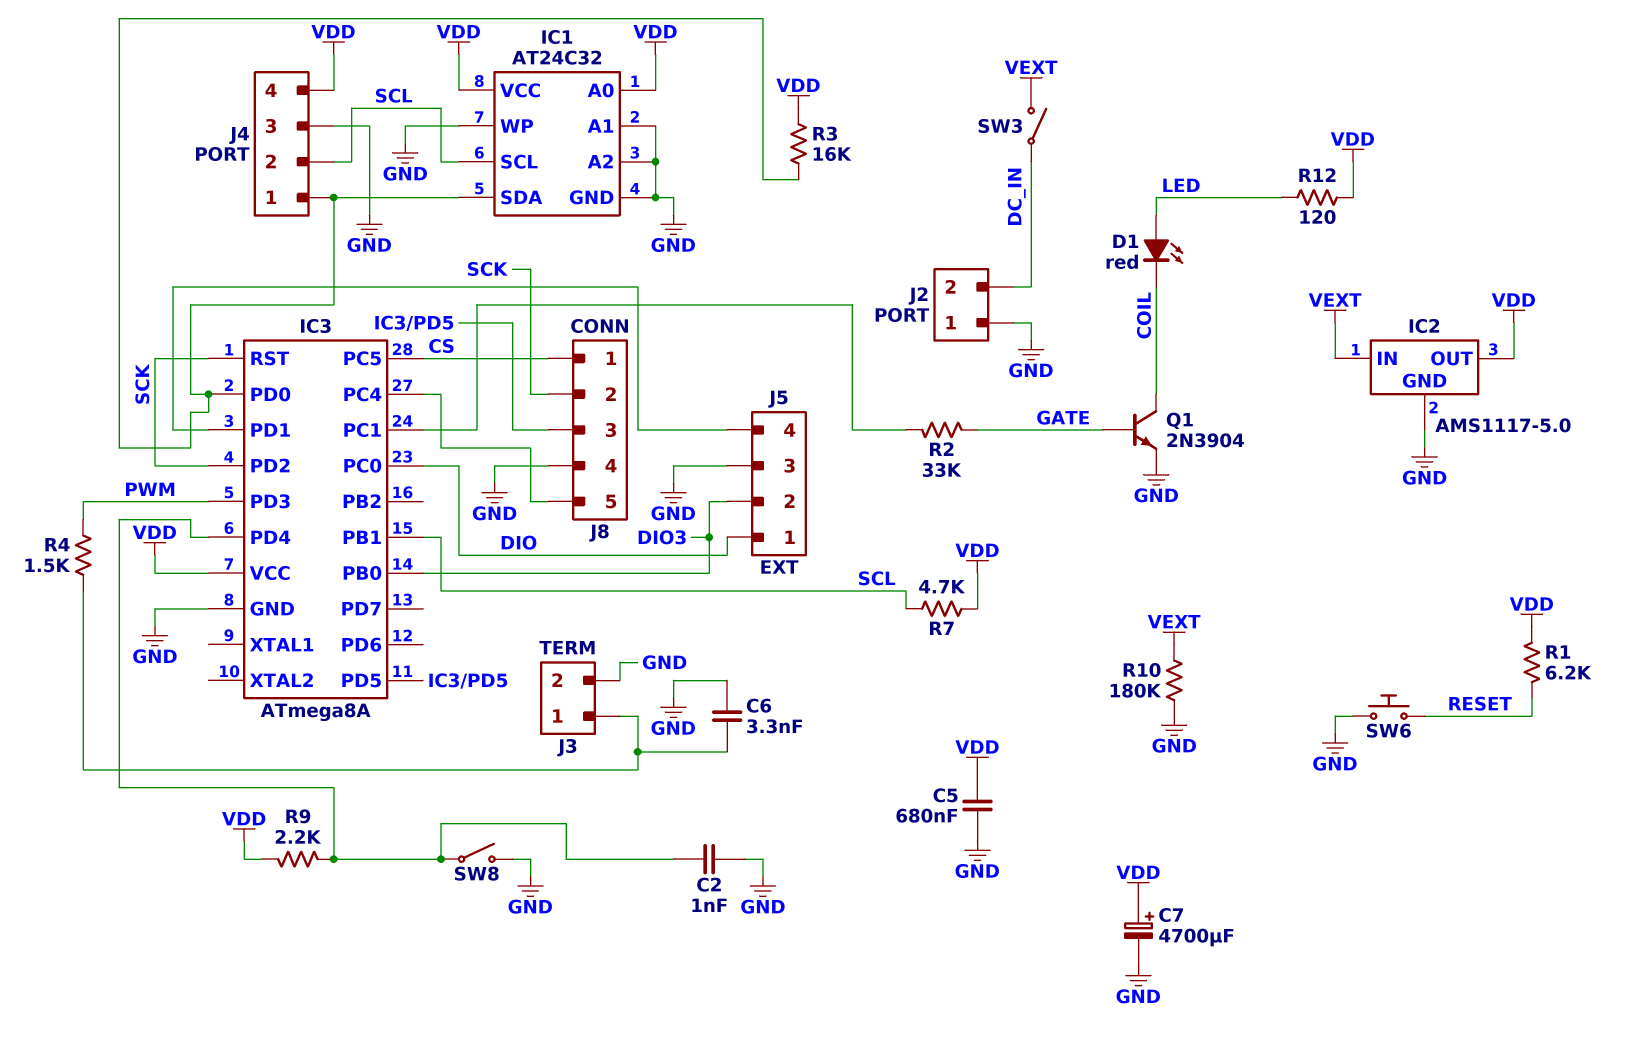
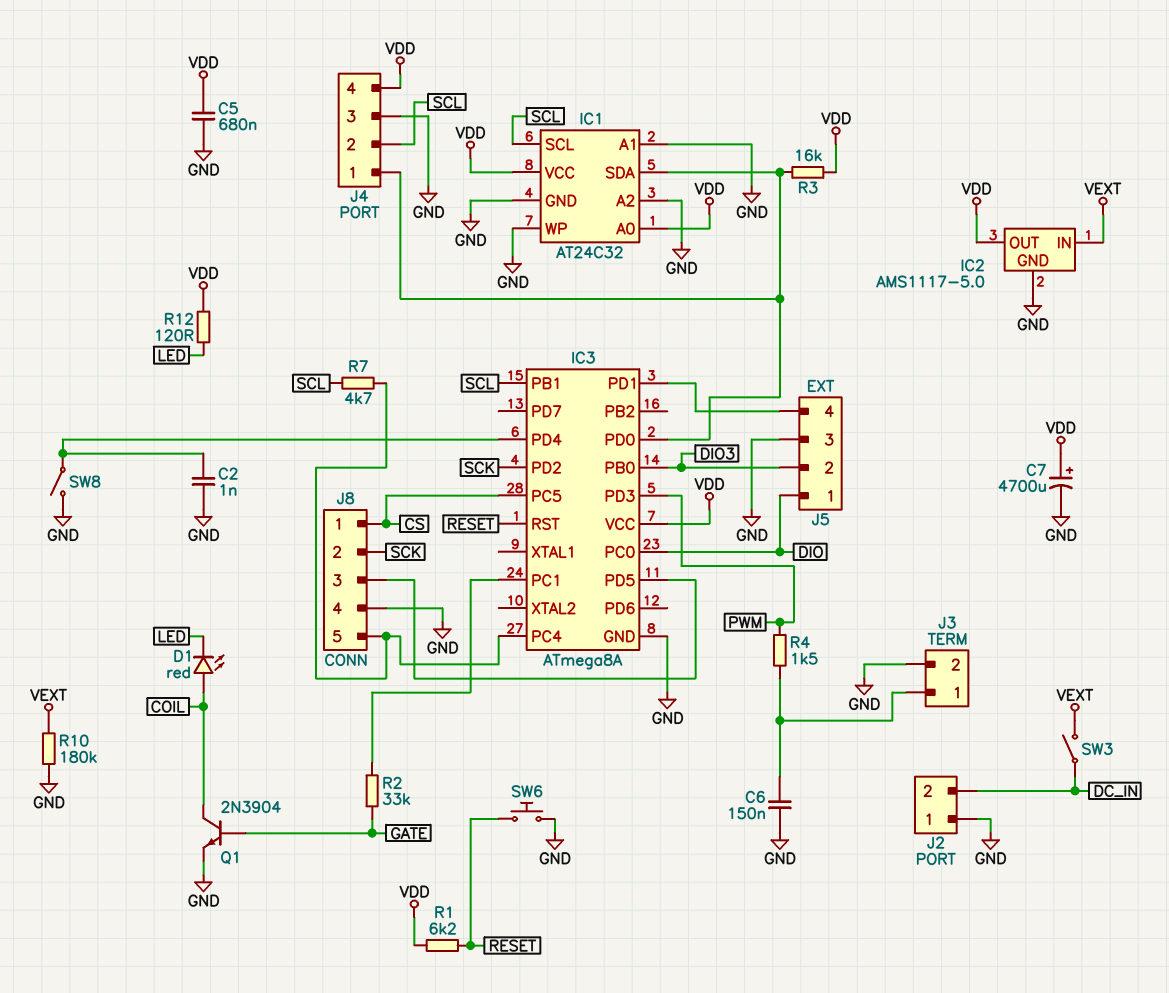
C6: 3.3nF (GND, J3/1) -> 150nF (GND, J3/1)
D1: LED red (A LED, K COIL) -> LED red (A COIL, K LED)
IC3 pin RST: SCK -> RESET
R7: 4.7k (SCL, VDD) -> 4.7k (IC3/PC4, SCL)
R9: 2.2k (IC3/PD4, VDD) -> none

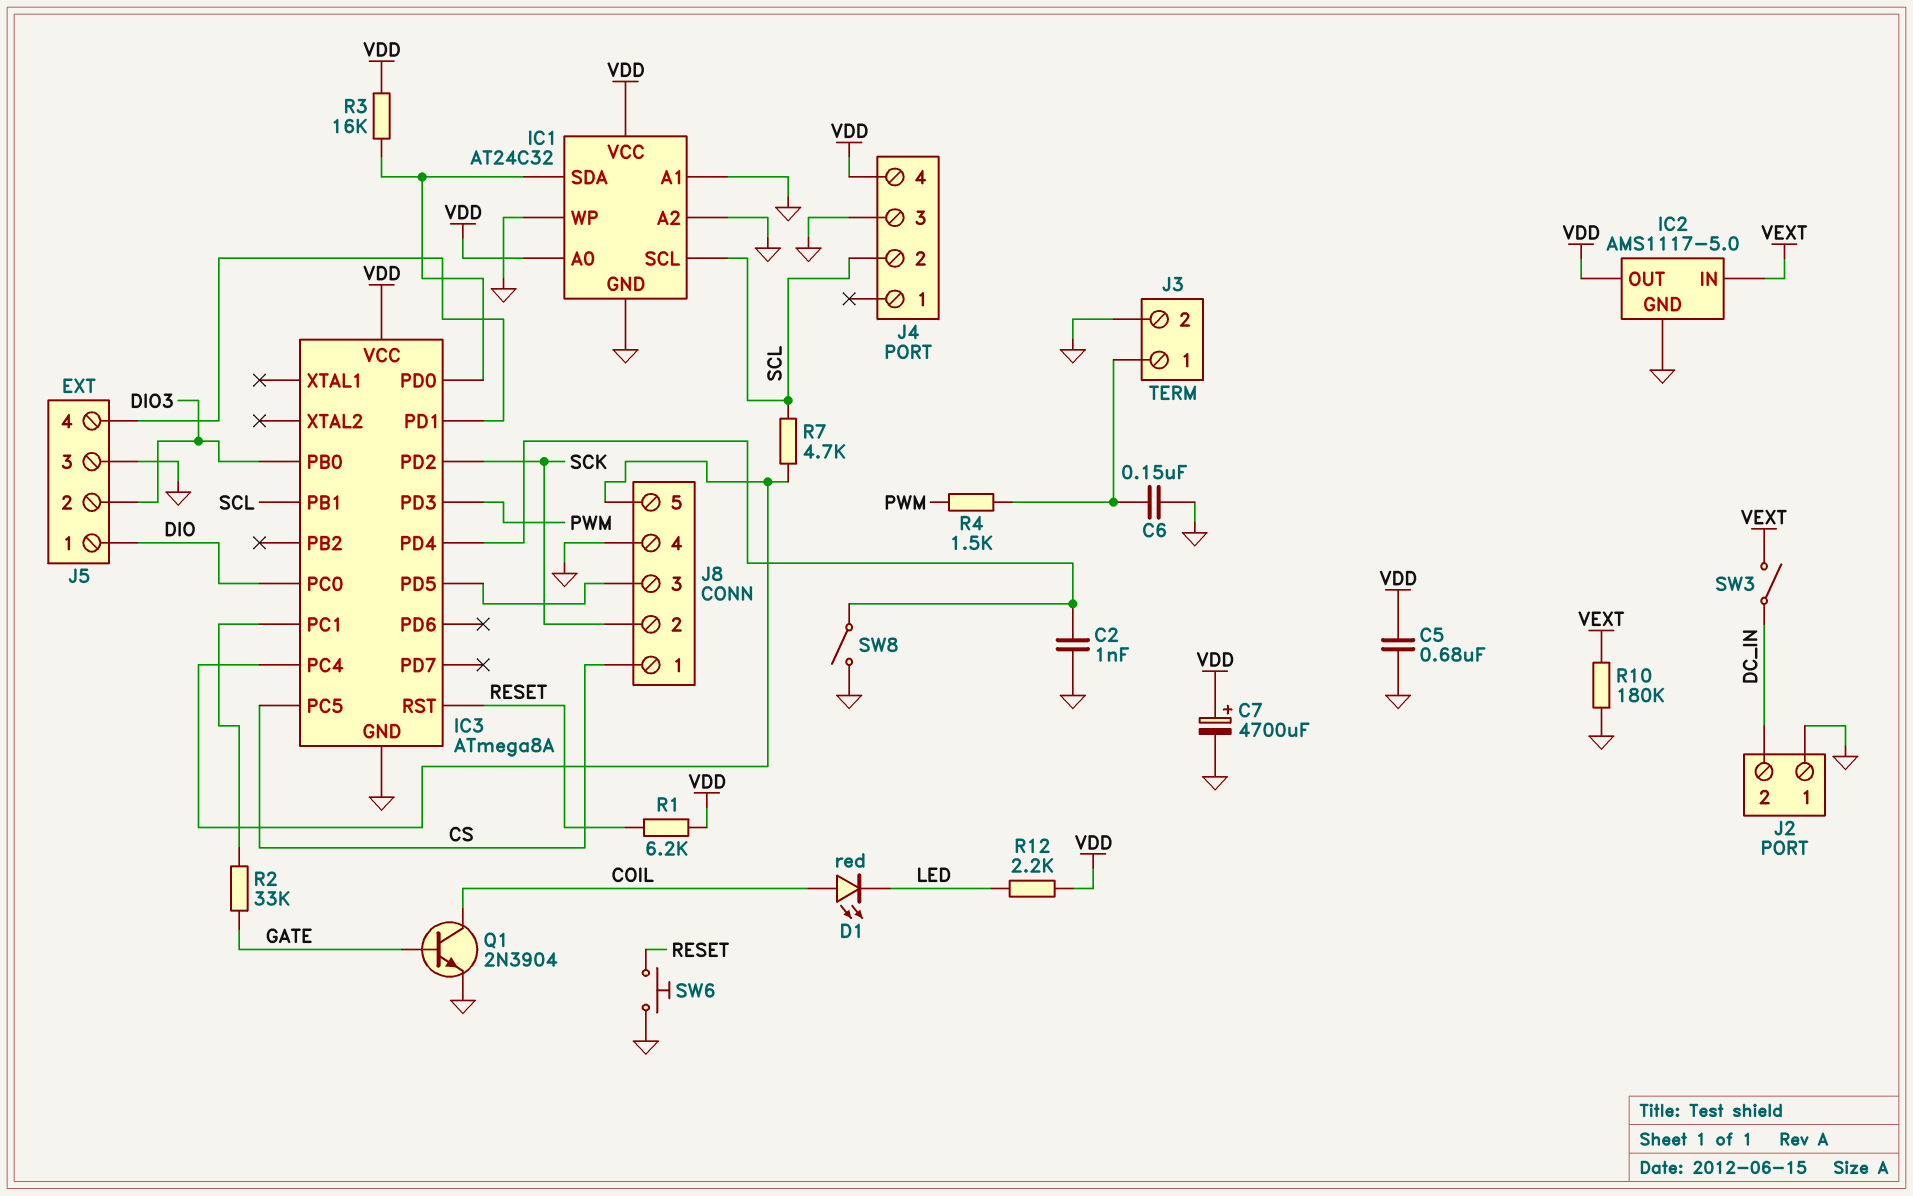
J4 pin 1: IC1/SDA -> none
R12: 120 (LED, VDD) -> 2.2k (LED, VDD)

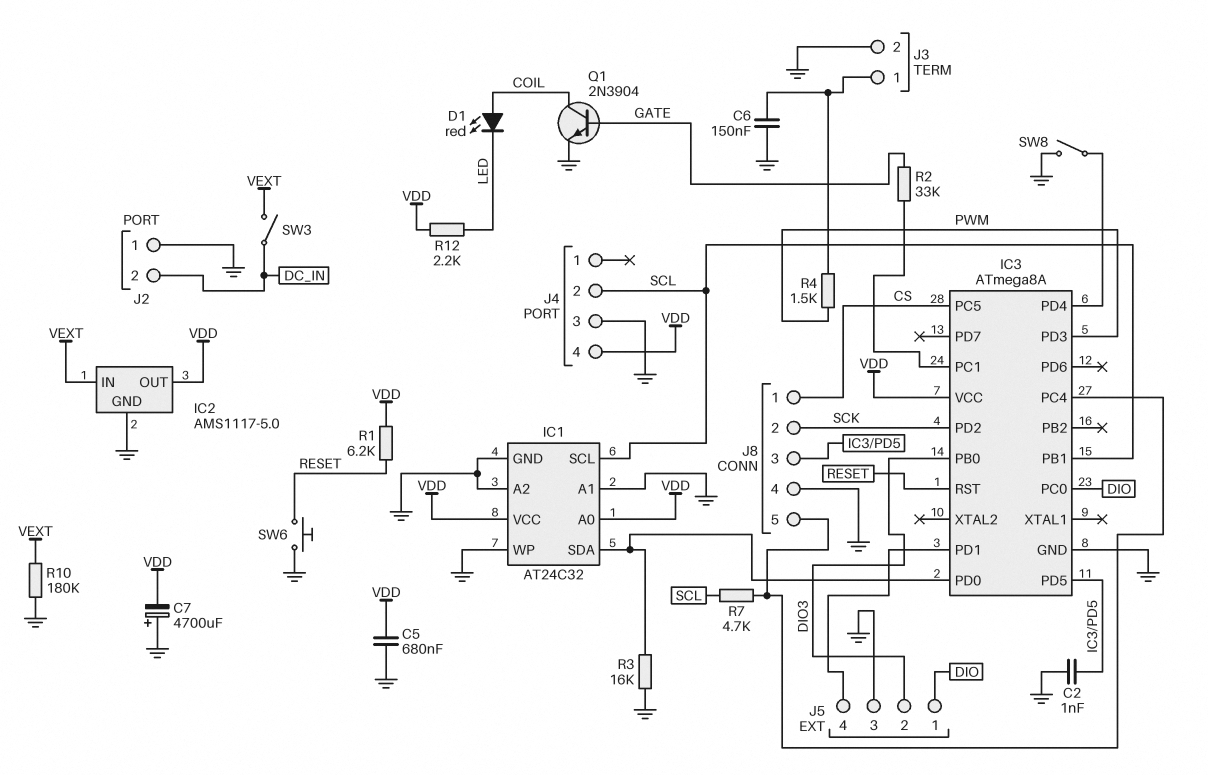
C2: 1nF (GND, IC3/PD4) -> 1nF (GND, IC3/PD5)
C7: 4700uF (plus VDD, minus GND) -> 4700uF (plus GND, minus VDD)
R3: 16k (IC1/SDA, VDD) -> 16k (GND, IC1/SDA)

